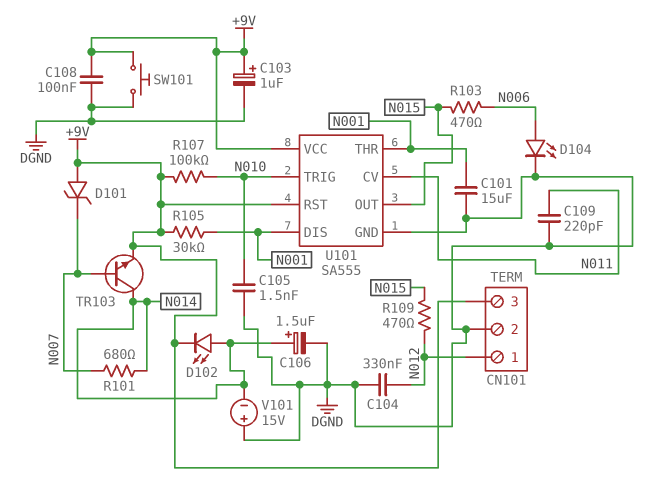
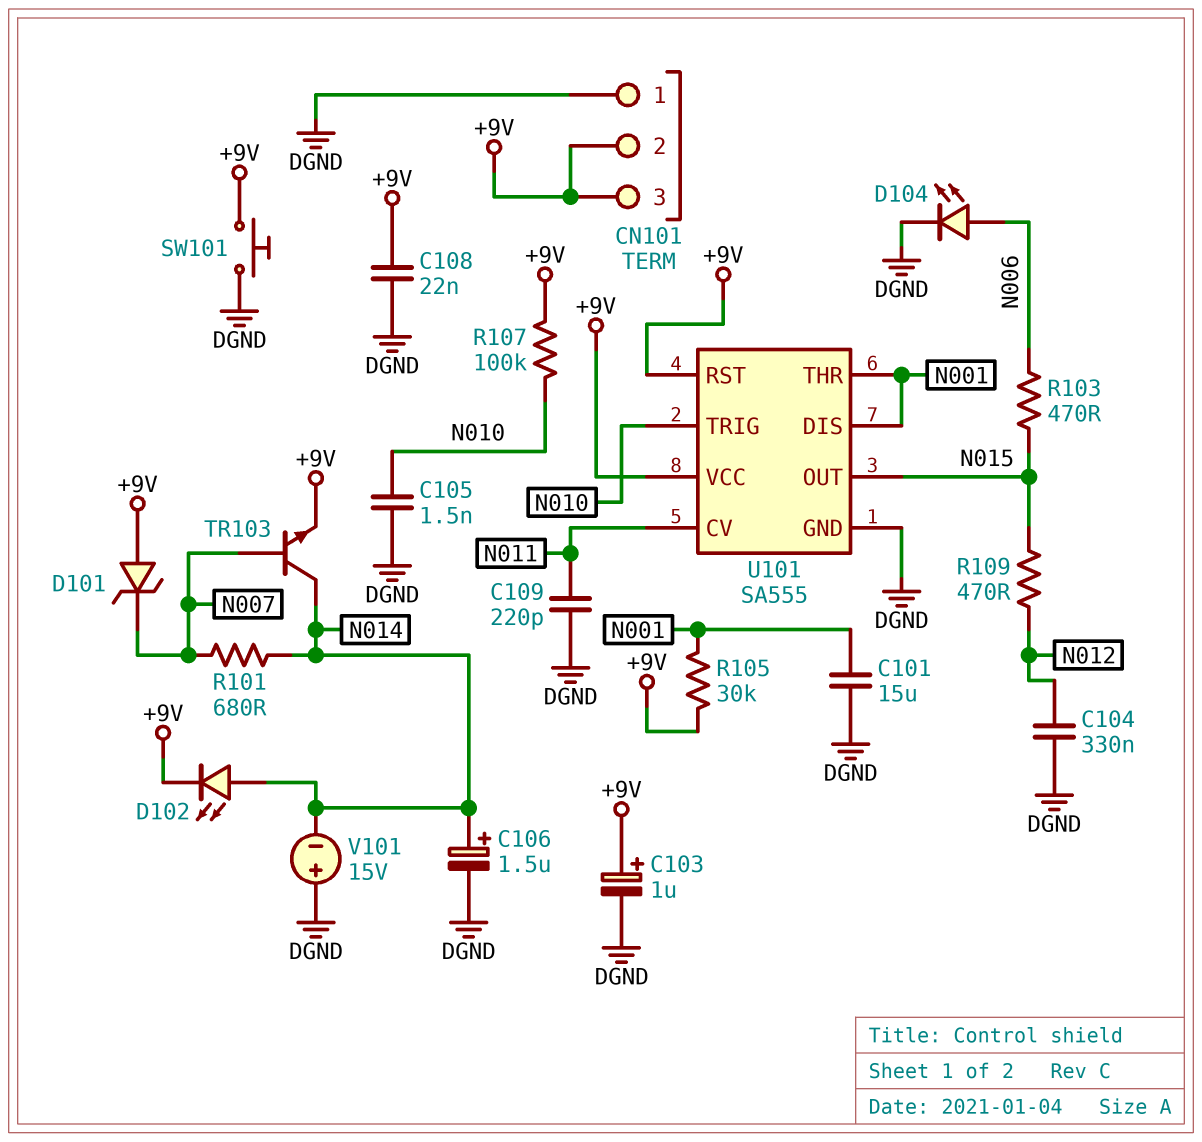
C108: 100nF (+9V, DGND) -> 22nF (+9V, DGND)
CN101 pin 1: N012 -> DGND
CN101 pin 2: DGND -> +9V

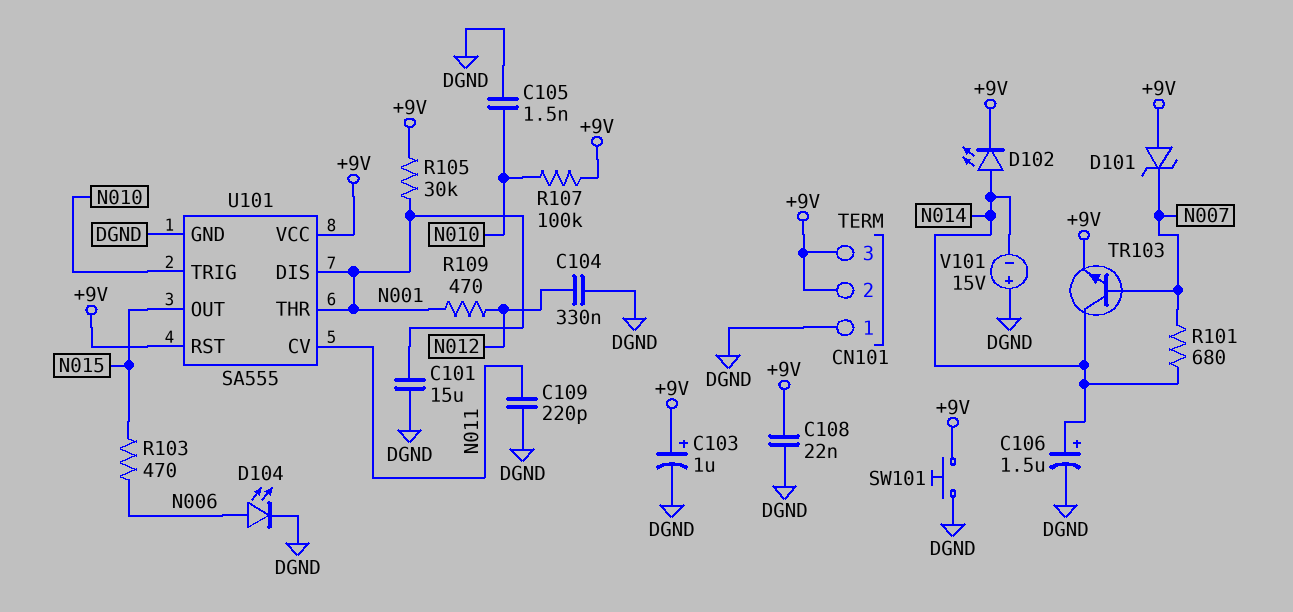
R109: 470 (N012, N015) -> 470 (N001, N012)

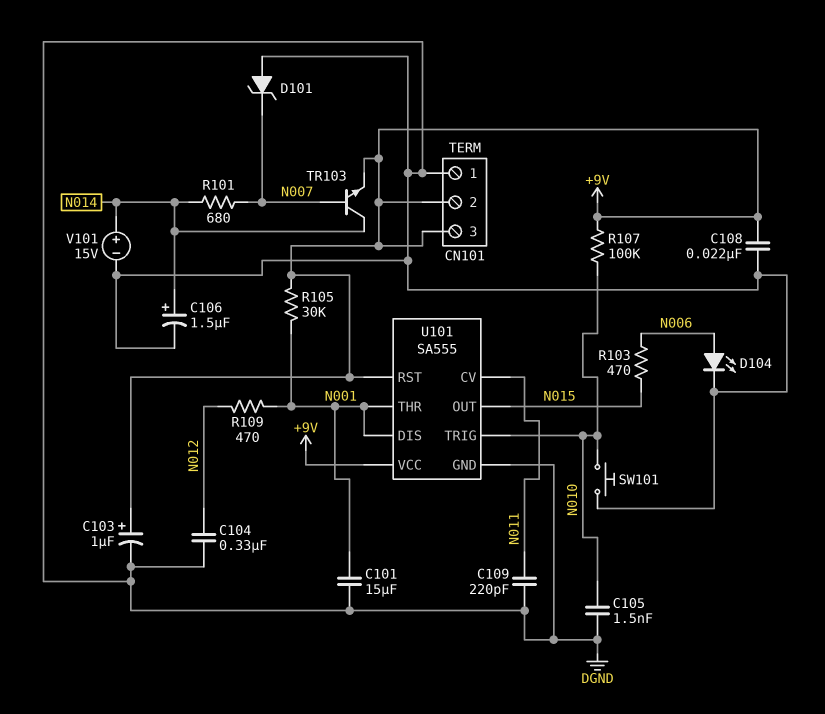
D101: zener (A +9V, K N007) -> zener (A DGND, K N007)
D102: LED (A N014, K +9V) -> none
SW101: button (+9V, DGND) -> button (DGND, N010)
V101: 15V (plus DGND, minus N014) -> 15V (plus N014, minus DGND)

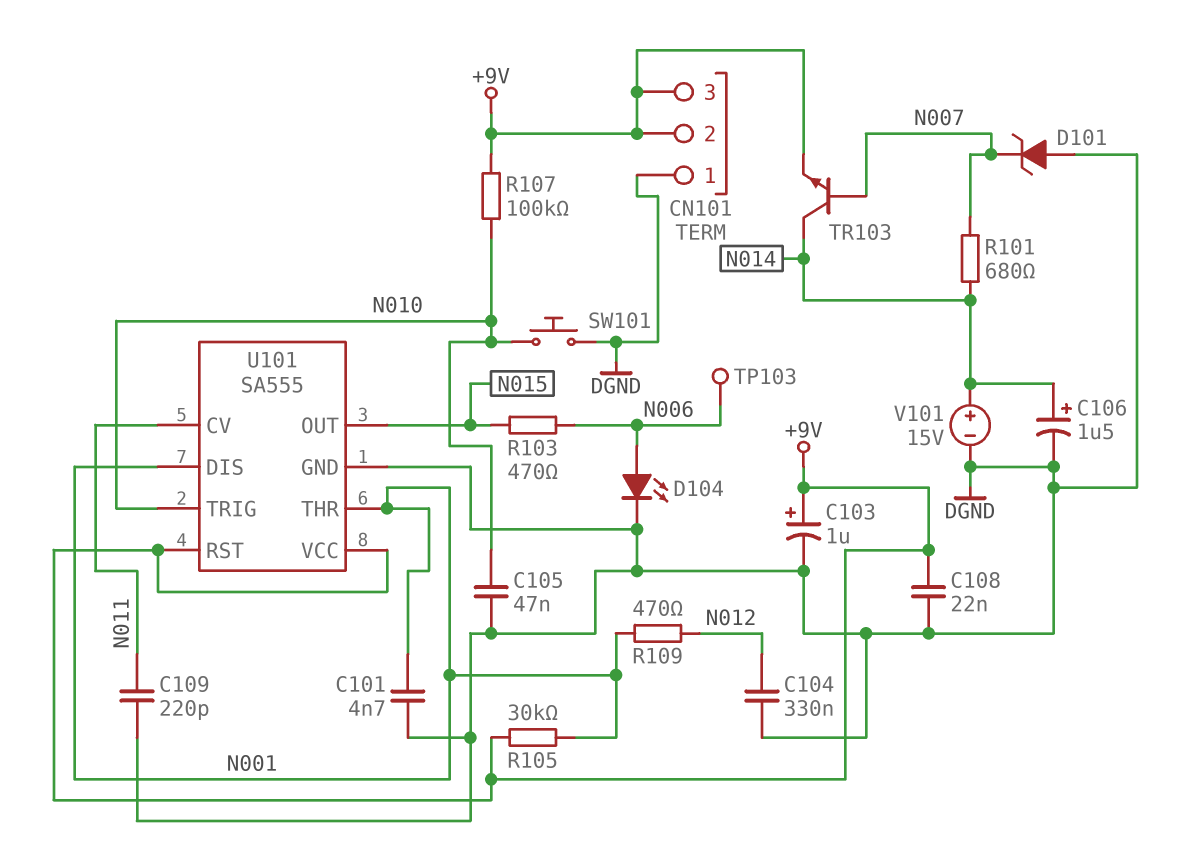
C101: 15uF (DGND, N001) -> 4.7nF (DGND, N001)
C105: 1.5nF (DGND, N010) -> 47nF (DGND, N010)
TP103: none -> test point (N006)

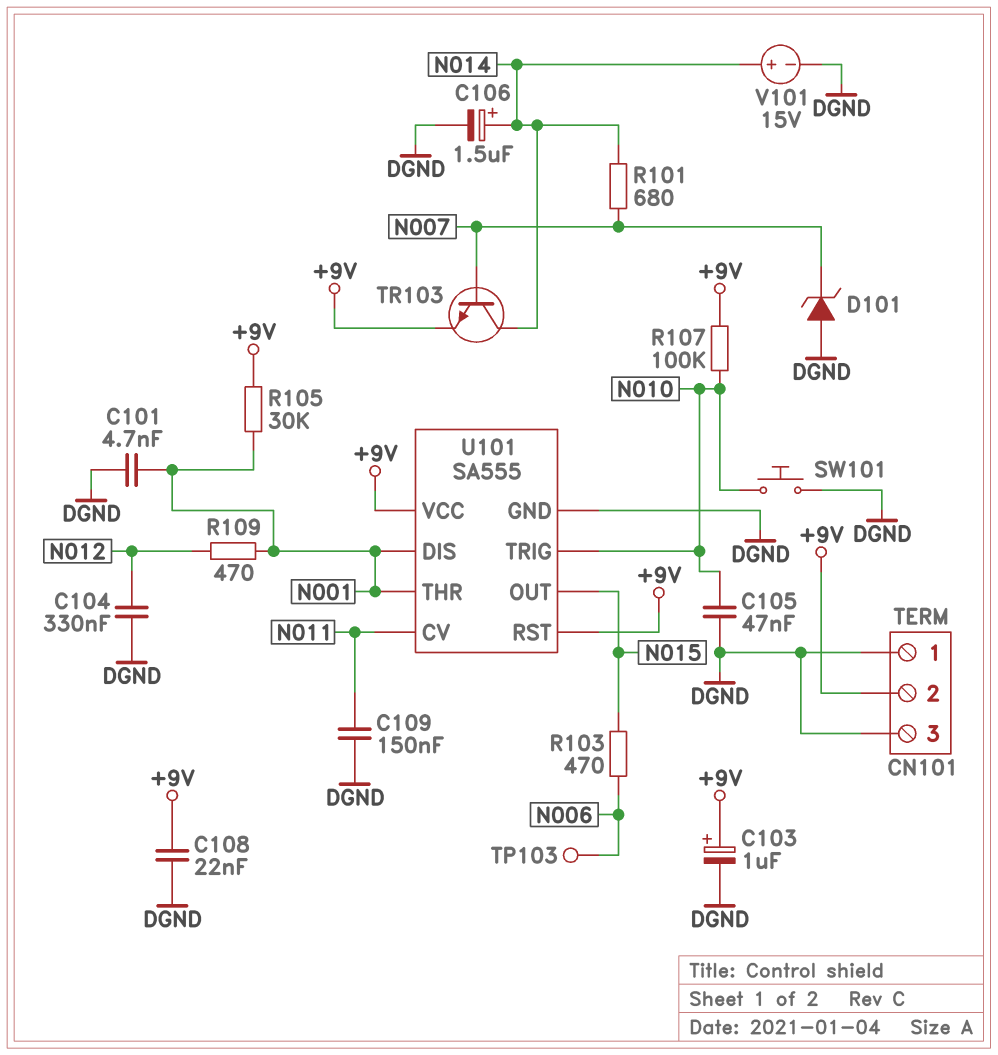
C109: 220pF (DGND, N011) -> 150nF (DGND, N011)
CN101 pin 3: +9V -> DGND
D104: LED (A N006, K DGND) -> none

